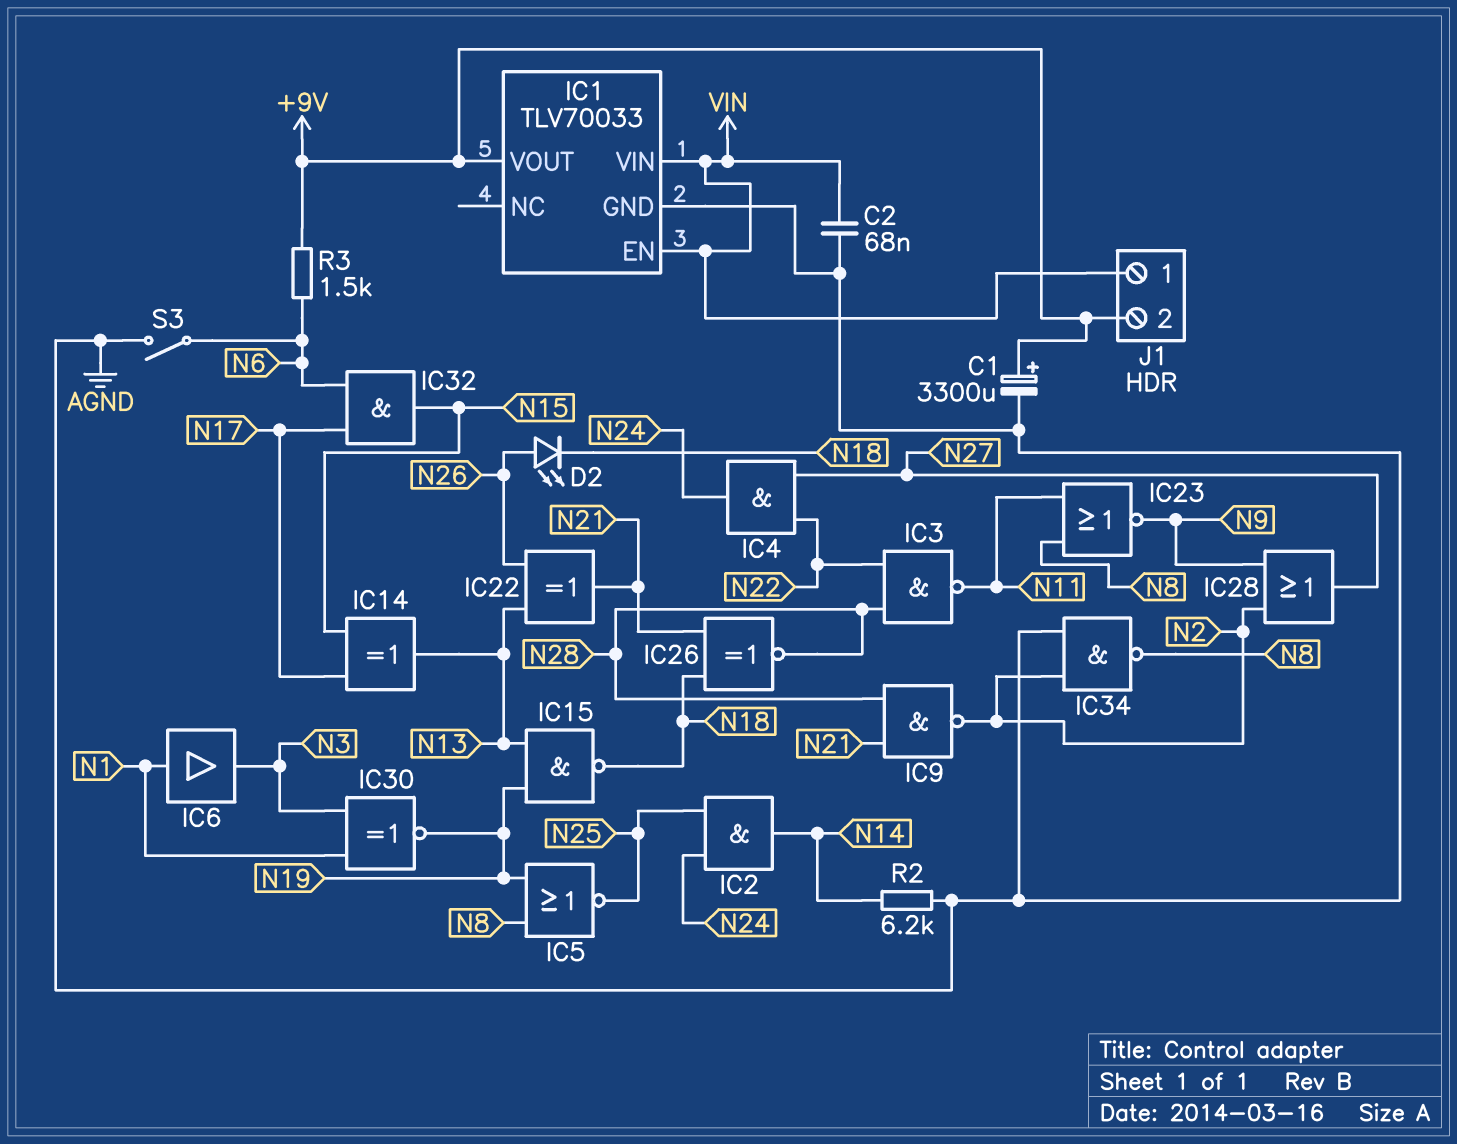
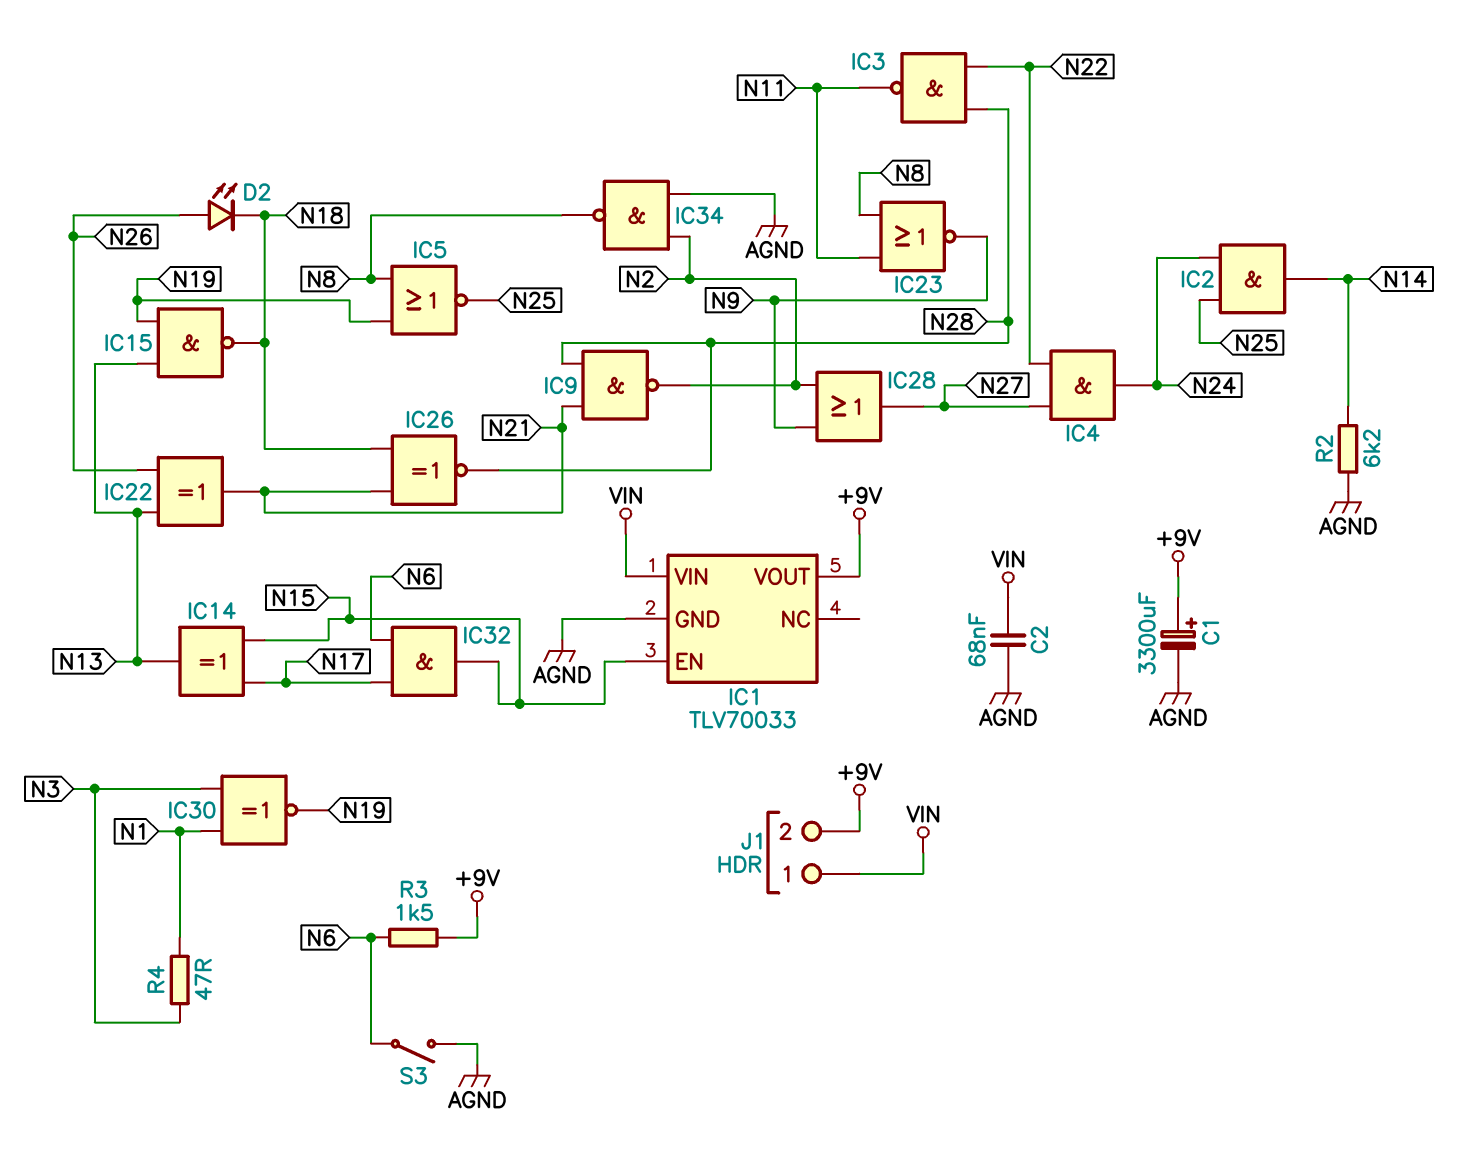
IC1 pin EN: VIN -> N15
IC6: buffer (in N1, out N3) -> none
R4: none -> 47 (N1, N3)

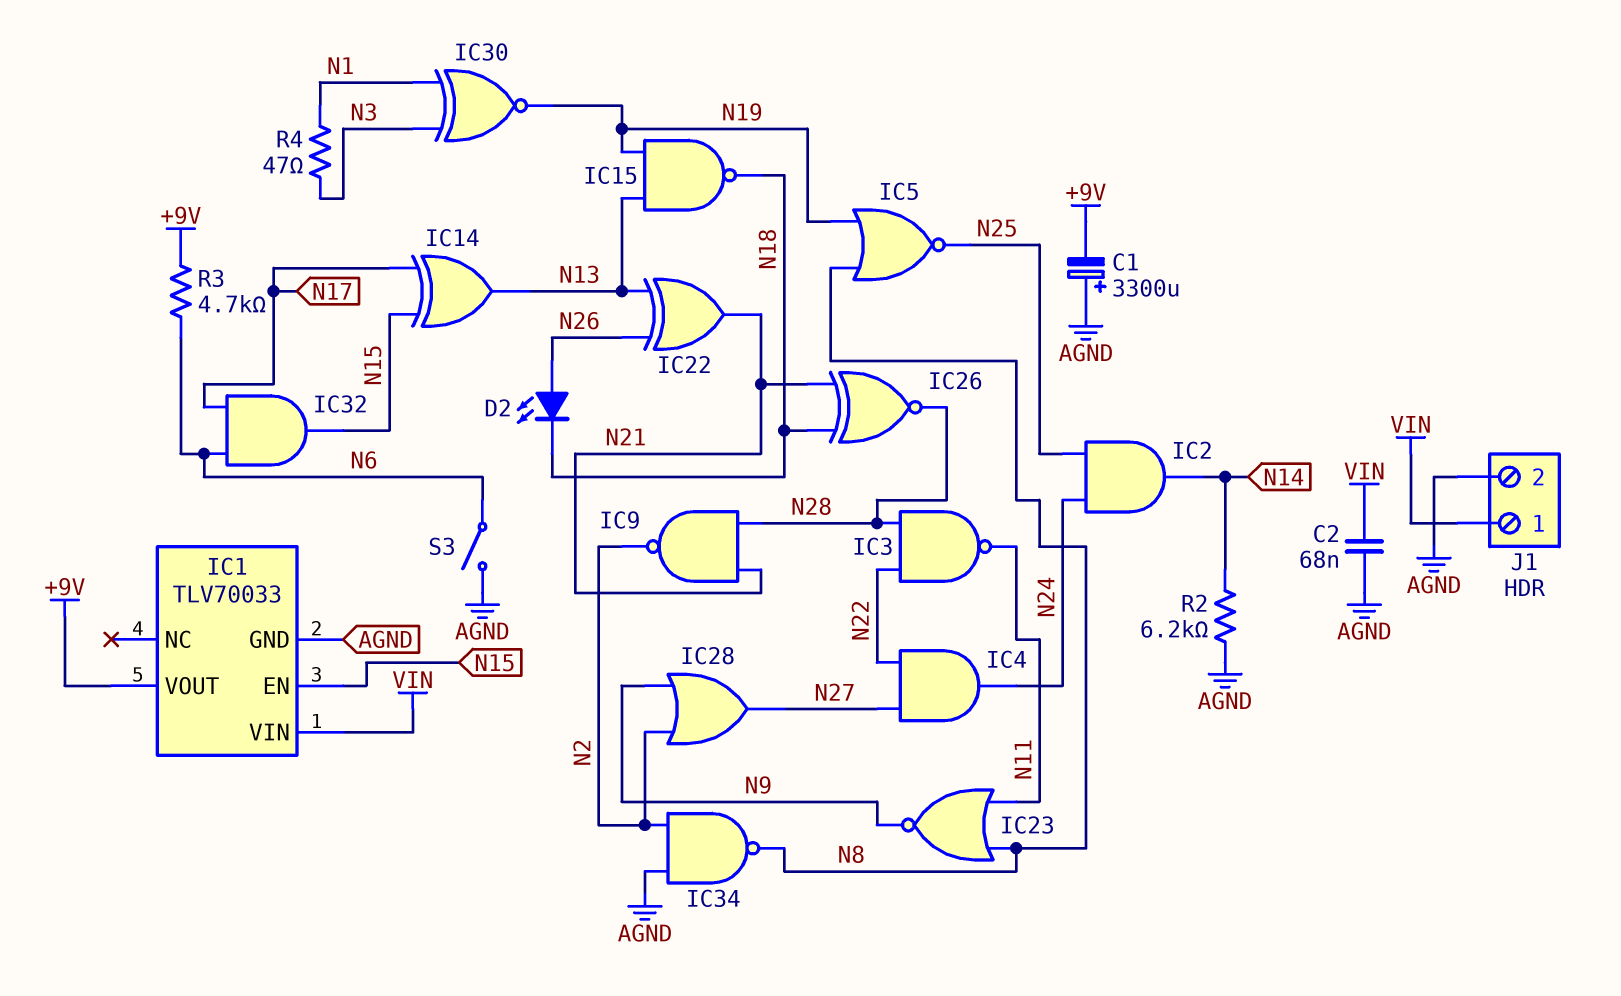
C1: 3300uF (plus +9V, minus AGND) -> 3300uF (plus AGND, minus +9V)
J1 pin 2: +9V -> AGND
R3: 1.5k (+9V, N6) -> 4.7k (+9V, N6)

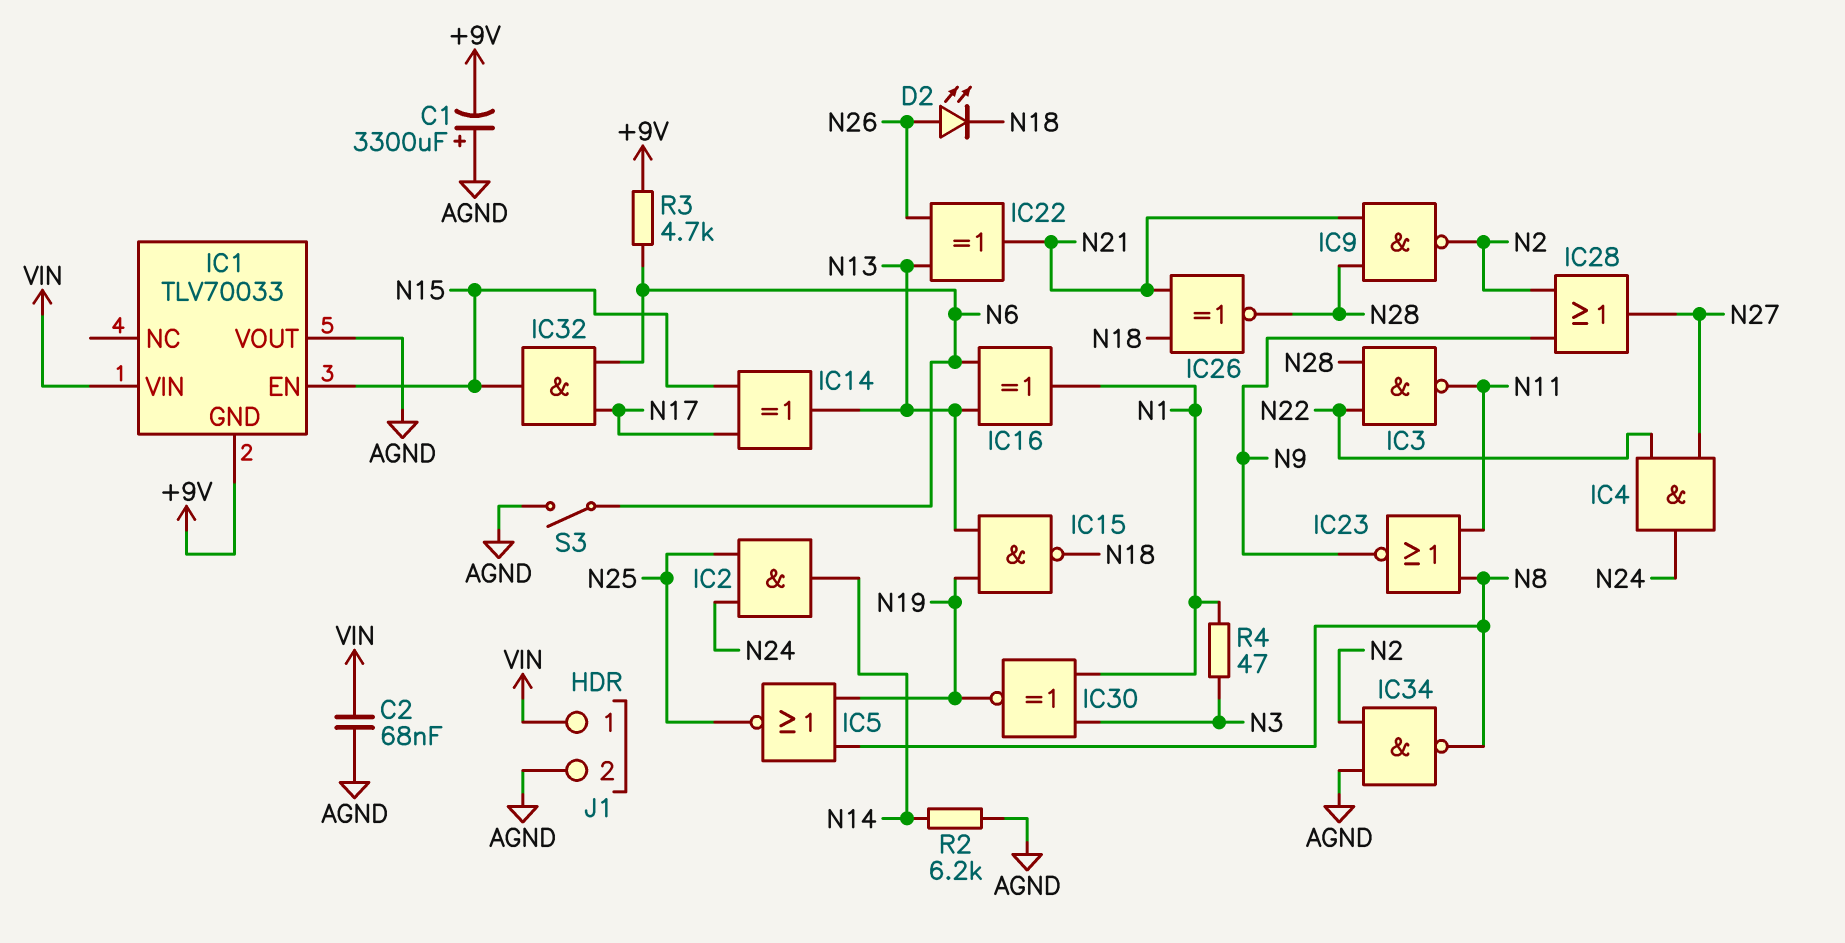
IC1 pin GND: AGND -> +9V
IC1 pin VOUT: +9V -> AGND
IC16: none -> XOR (in N6, in N13, out N1)

